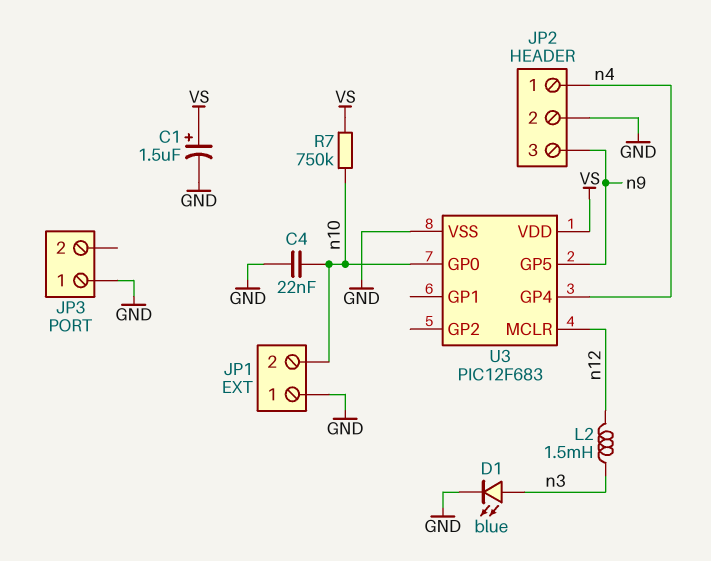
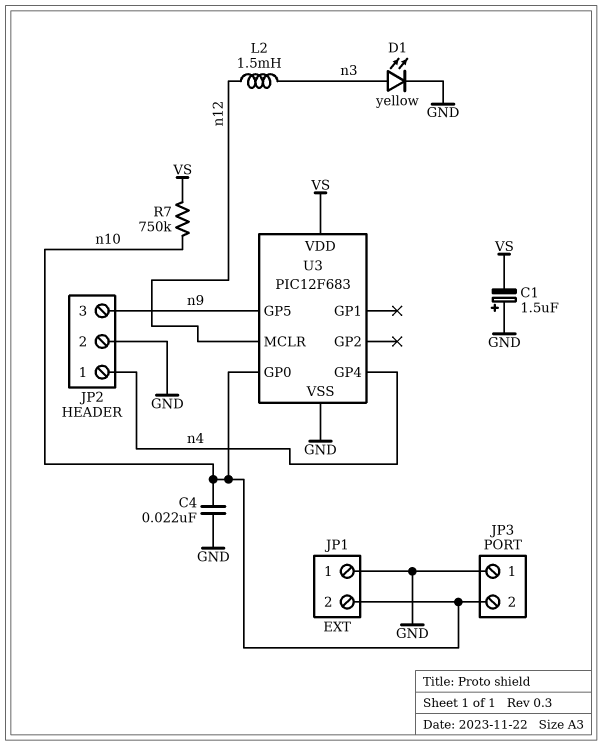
C1: 1.5uF (plus VS, minus GND) -> 1.5uF (plus GND, minus VS)
D1: LED blue (A n3, K GND) -> LED yellow (A n3, K GND)
JP3 pin 2: none -> n10

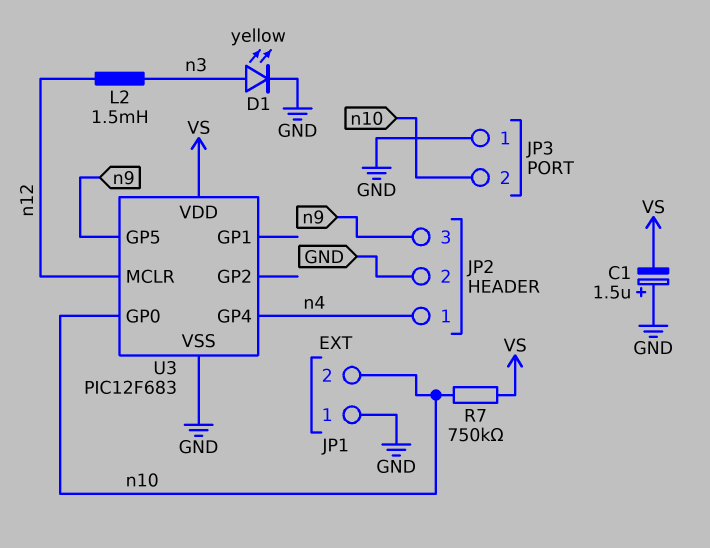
C4: 22nF (GND, n10) -> none

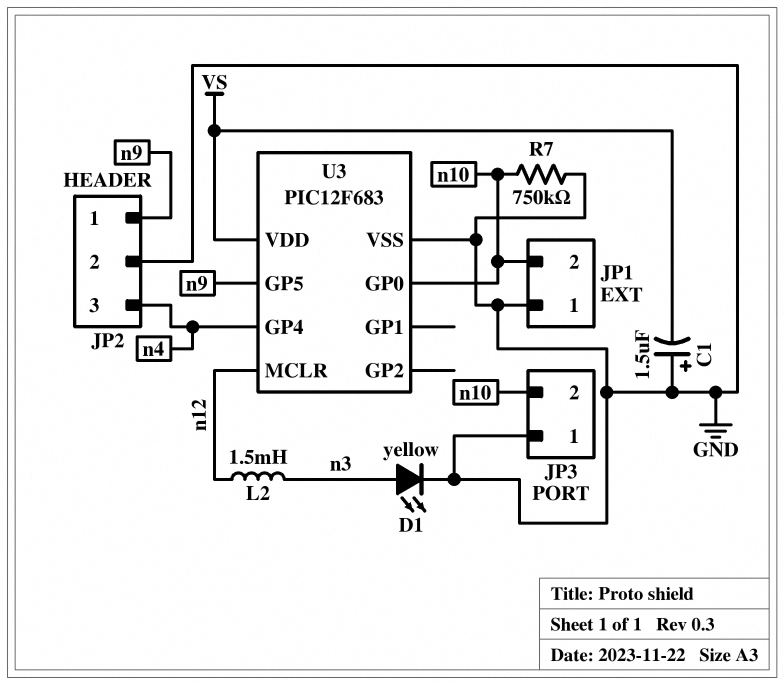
JP2 pin 1: n4 -> n9
JP2 pin 3: n9 -> n4
R7: 750k (VS, n10) -> 750k (GND, n10)

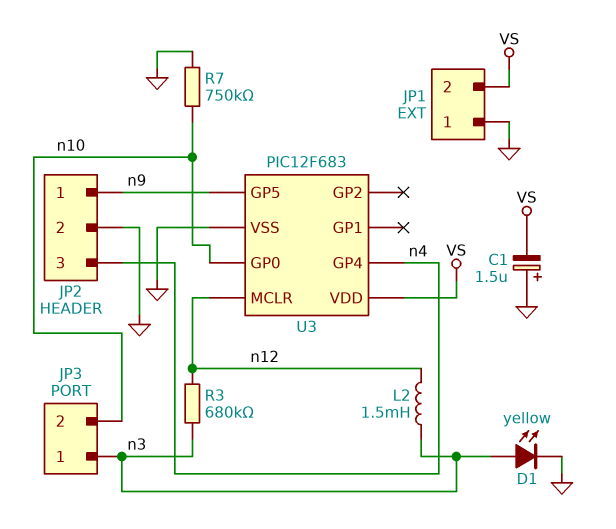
JP1 pin 2: n10 -> VS
JP3 pin 1: GND -> n3
R3: none -> 680k (n3, n12)

